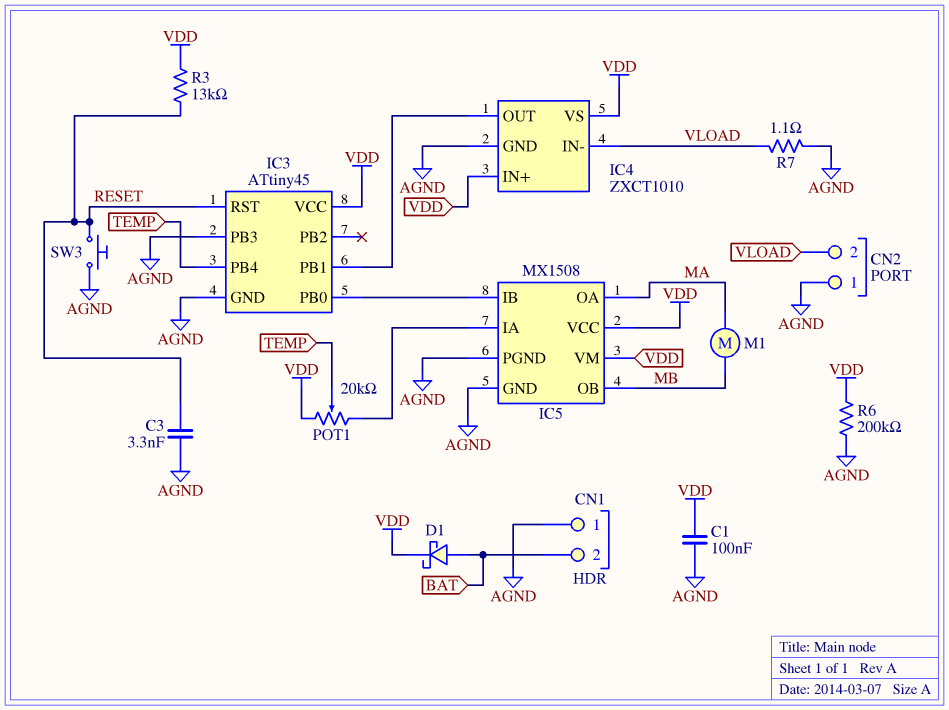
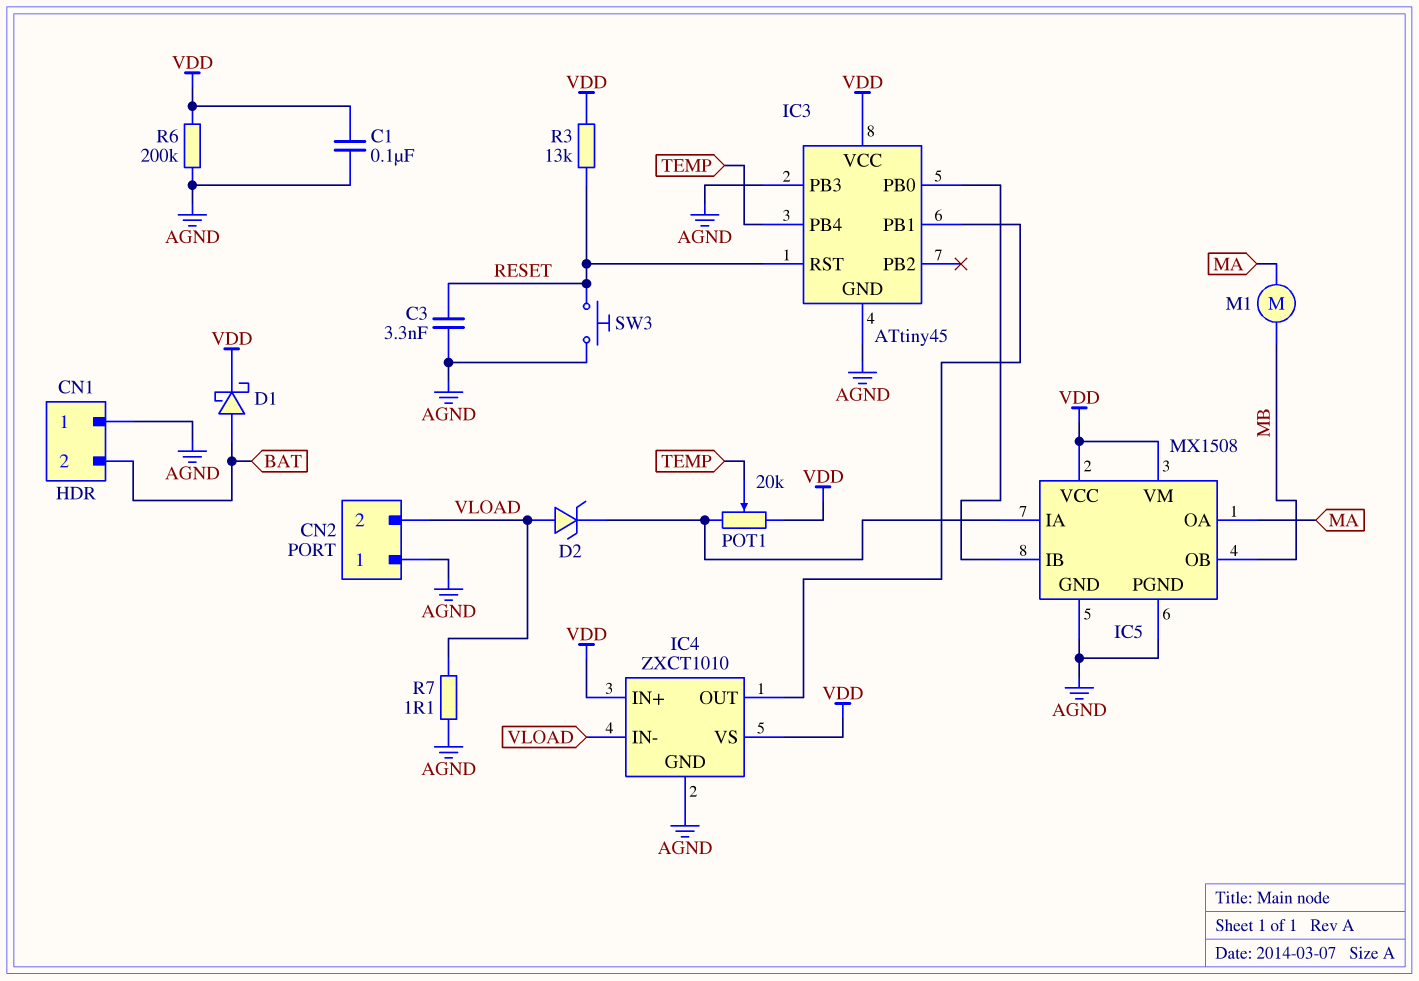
D2: none -> zener (A VLOAD, K IC5/IA)

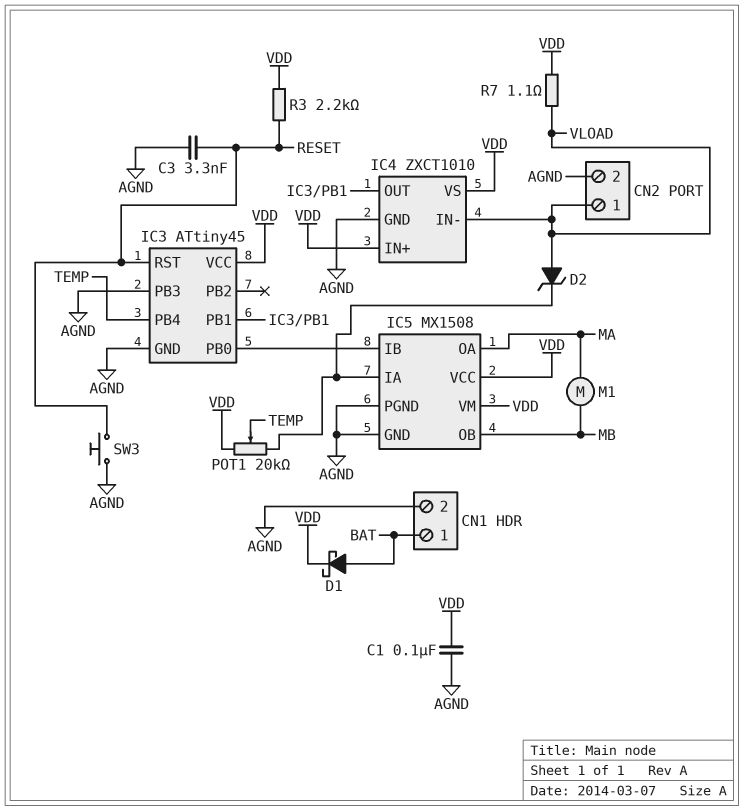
CN1 pin 1: AGND -> BAT
CN1 pin 2: BAT -> AGND
CN2 pin 1: AGND -> VLOAD
CN2 pin 2: VLOAD -> AGND
R3: 13k (RESET, VDD) -> 2.2k (RESET, VDD)
R6: 200k (AGND, VDD) -> none
R7: 1.1 (AGND, VLOAD) -> 1.1 (VDD, VLOAD)

